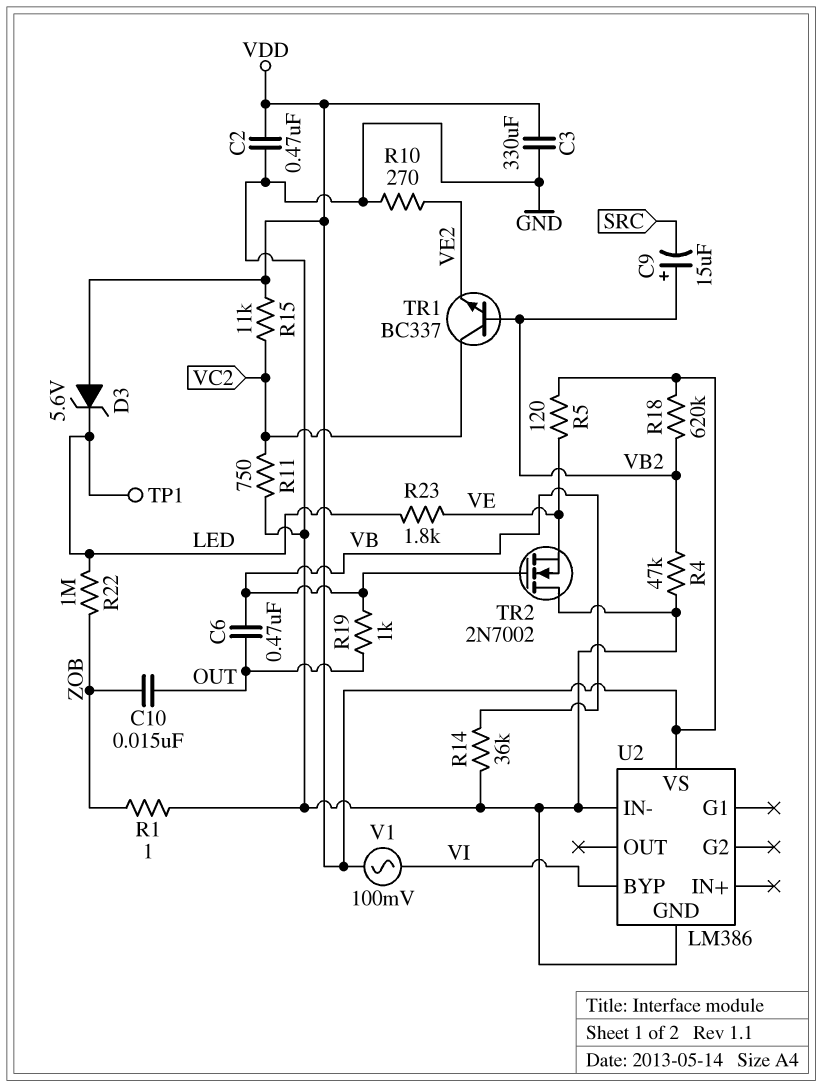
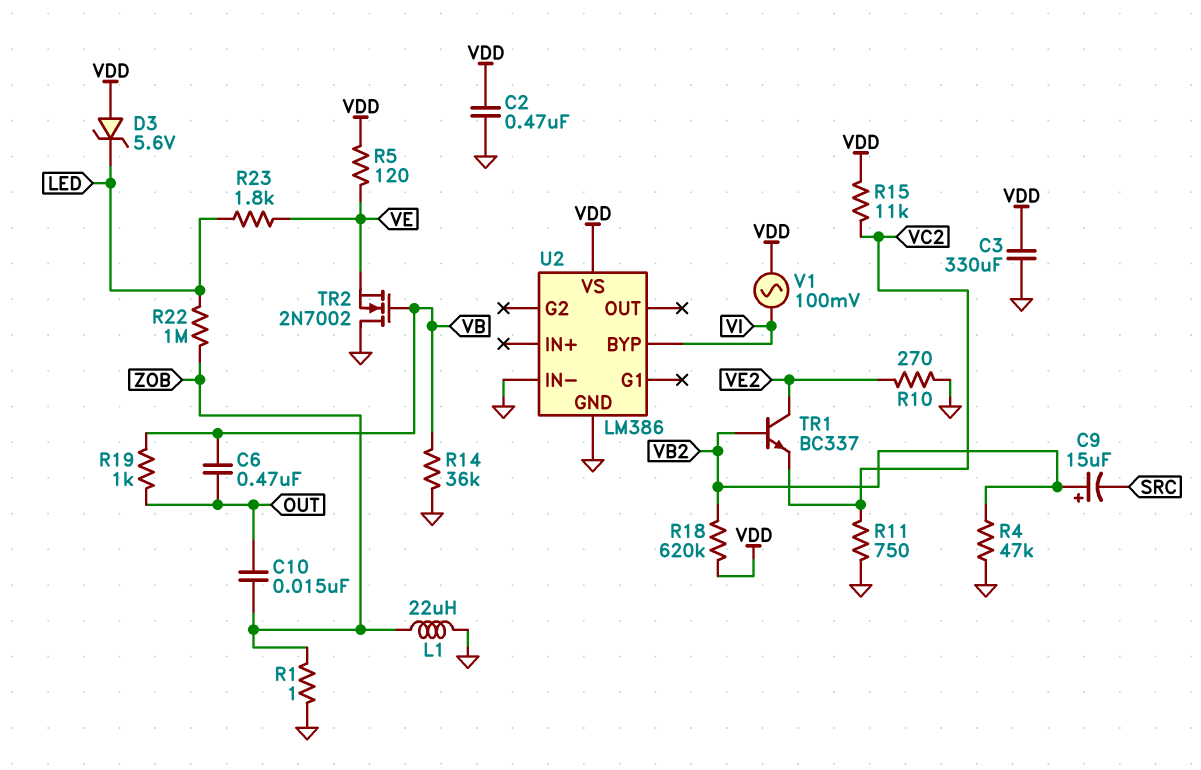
L1: none -> 22uH (GND, ZOB)
TP1: test point (LED) -> none
TR1: NPN BC337 (B VB2, C VC2, E VE2) -> NPN BC337 (B VB2, C VE2, E VC2)

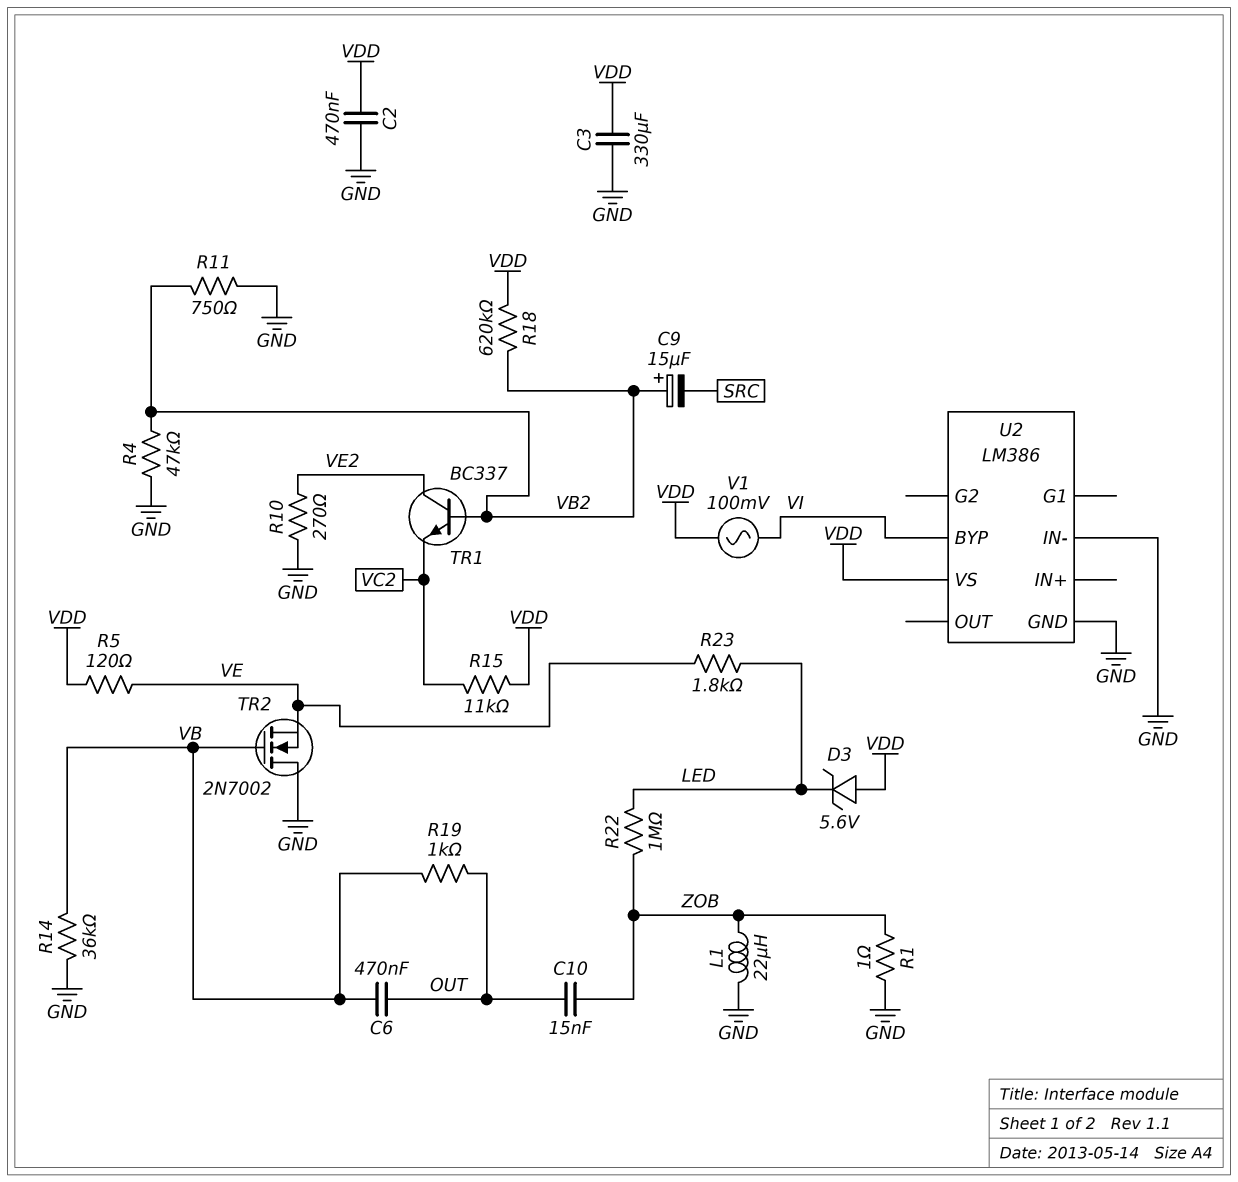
R11: 750 (GND, VC2) -> 750 (GND, VB2)

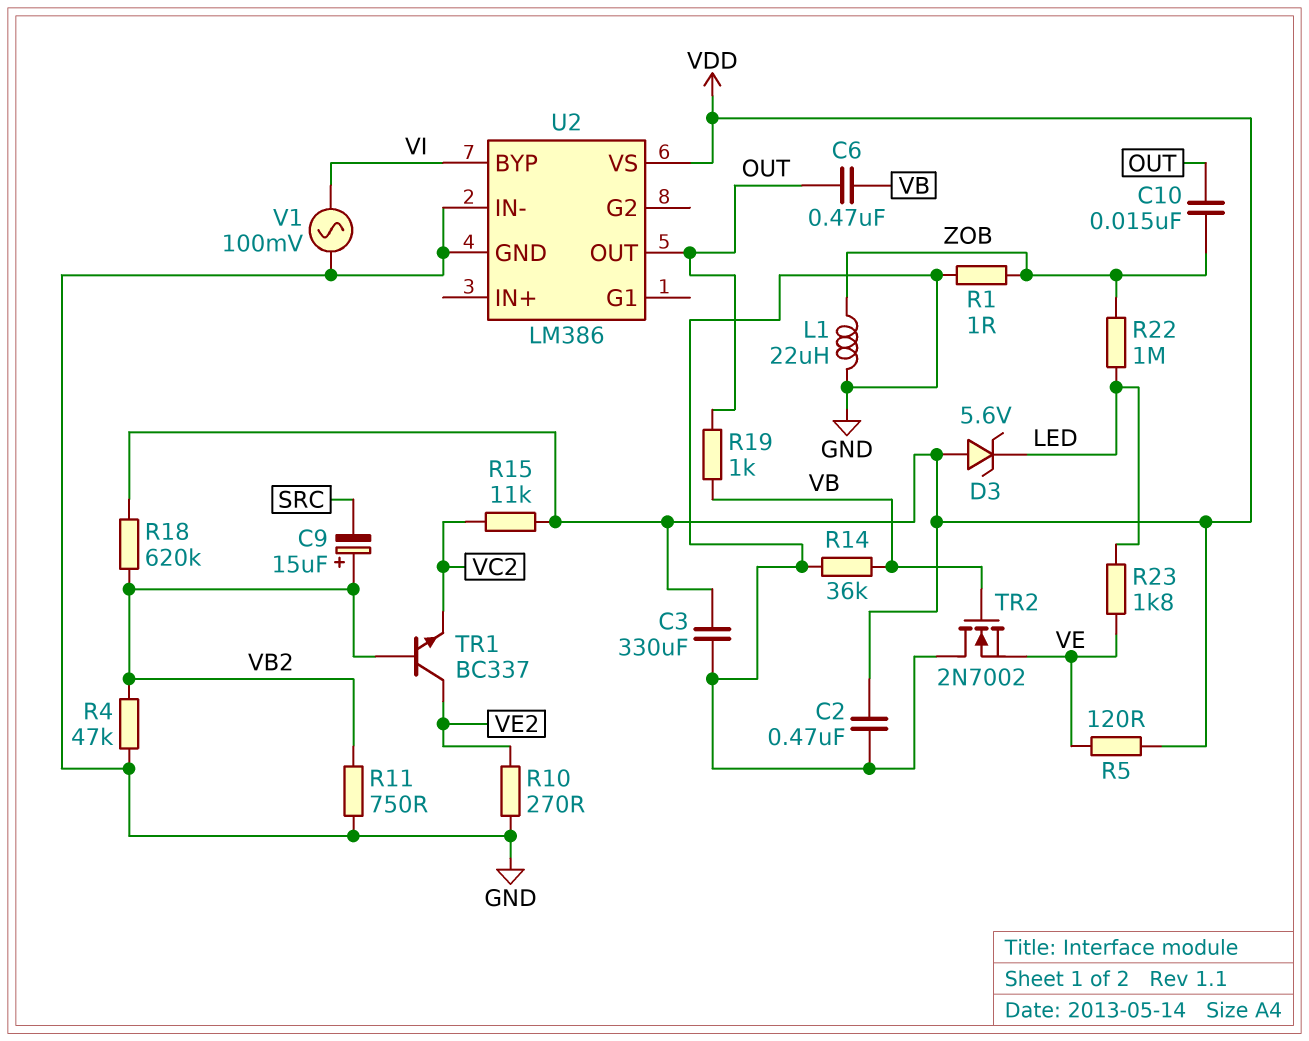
U2 pin OUT: none -> OUT
V1: AC 100mV (VDD, VI) -> AC 100mV (GND, VI)

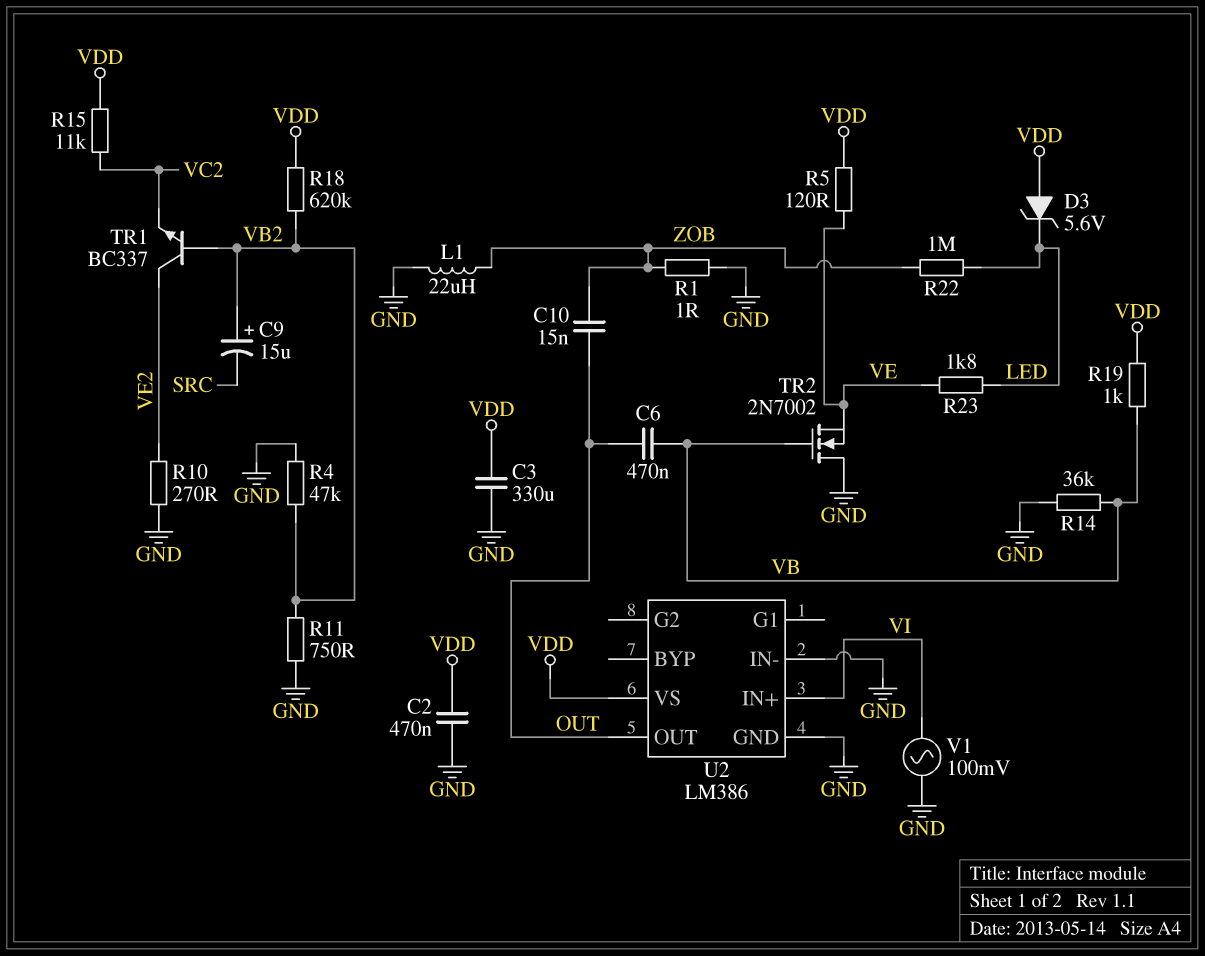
R19: 1k (OUT, VB) -> 1k (VB, VDD)
U2 pin BYP: VI -> none
U2 pin IN+: none -> VI

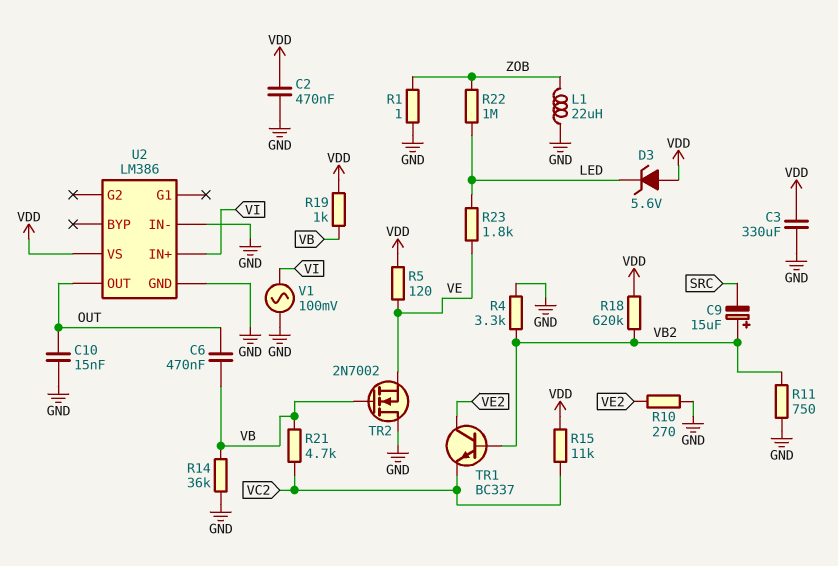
C10: 15nF (OUT, ZOB) -> 15nF (GND, OUT)
R4: 47k (GND, VB2) -> 3.3k (GND, VB2)
R21: none -> 4.7k (VB, VC2)

